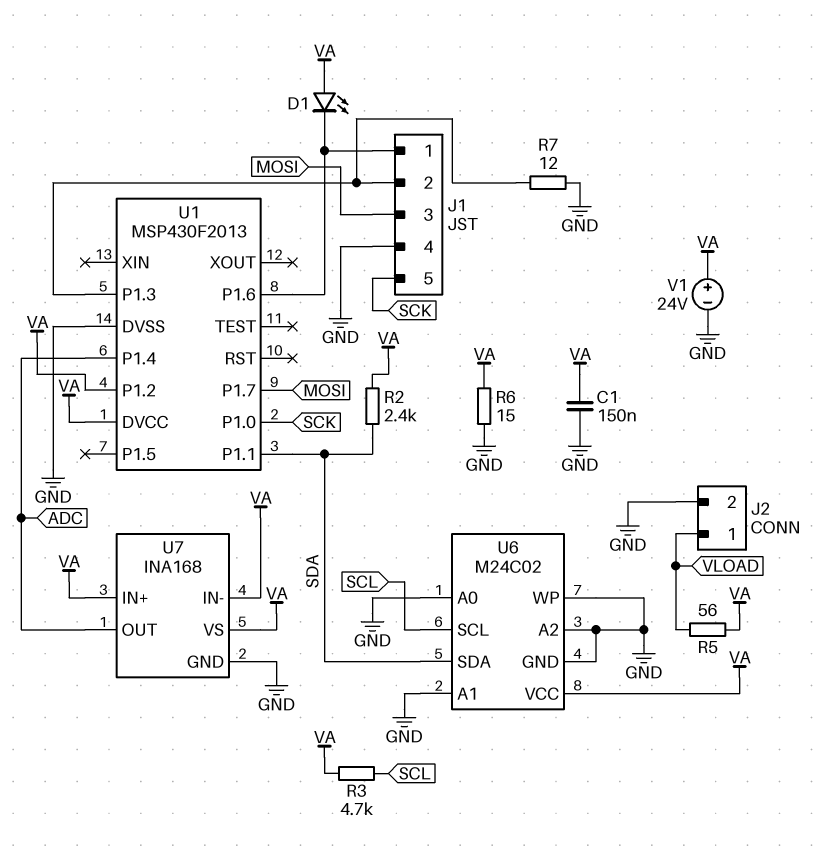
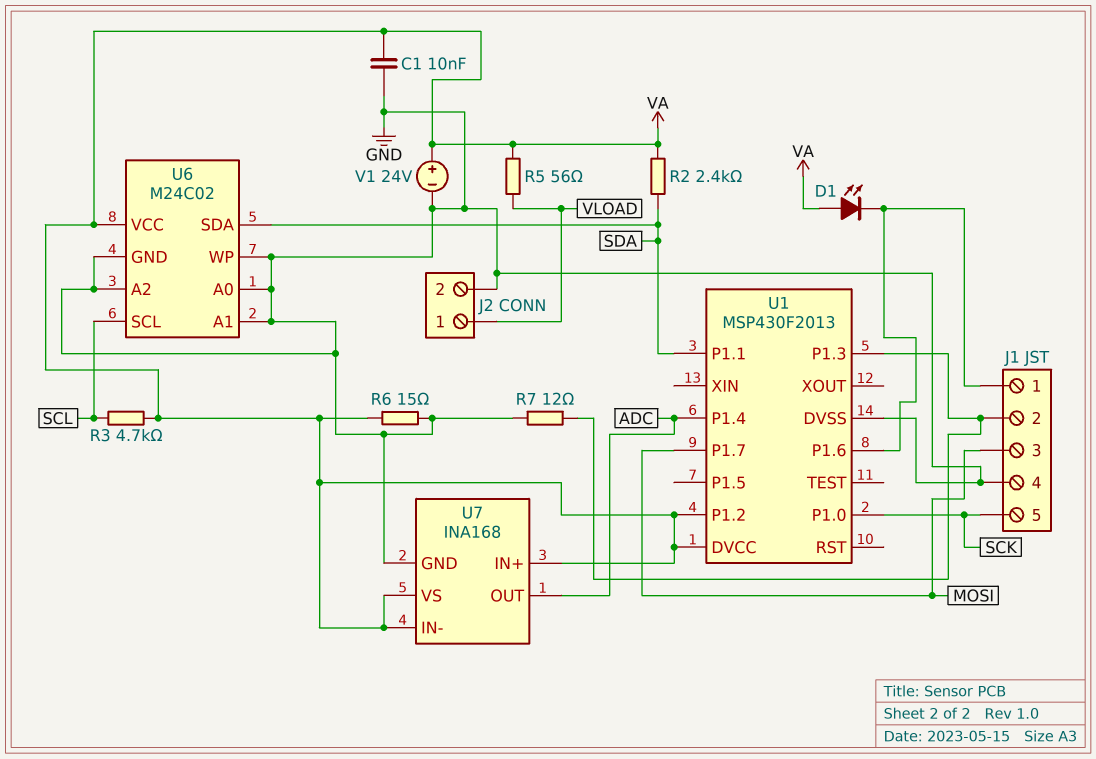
C1: 150nF (GND, VA) -> 10nF (GND, VA)

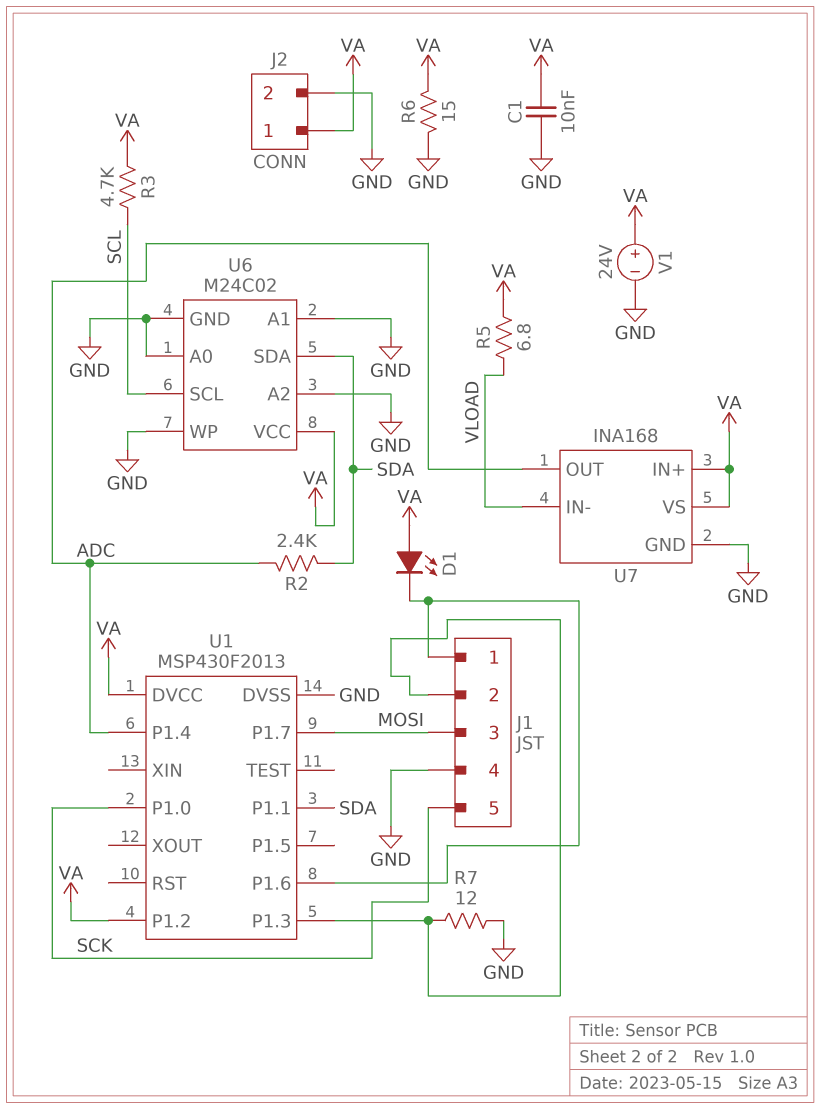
J2 pin 1: VLOAD -> VA
R2: 2.4k (SDA, VA) -> 2.4k (ADC, SDA)
R5: 56 (VA, VLOAD) -> 6.8 (VA, VLOAD)
U7 pin IN-: VA -> VLOAD

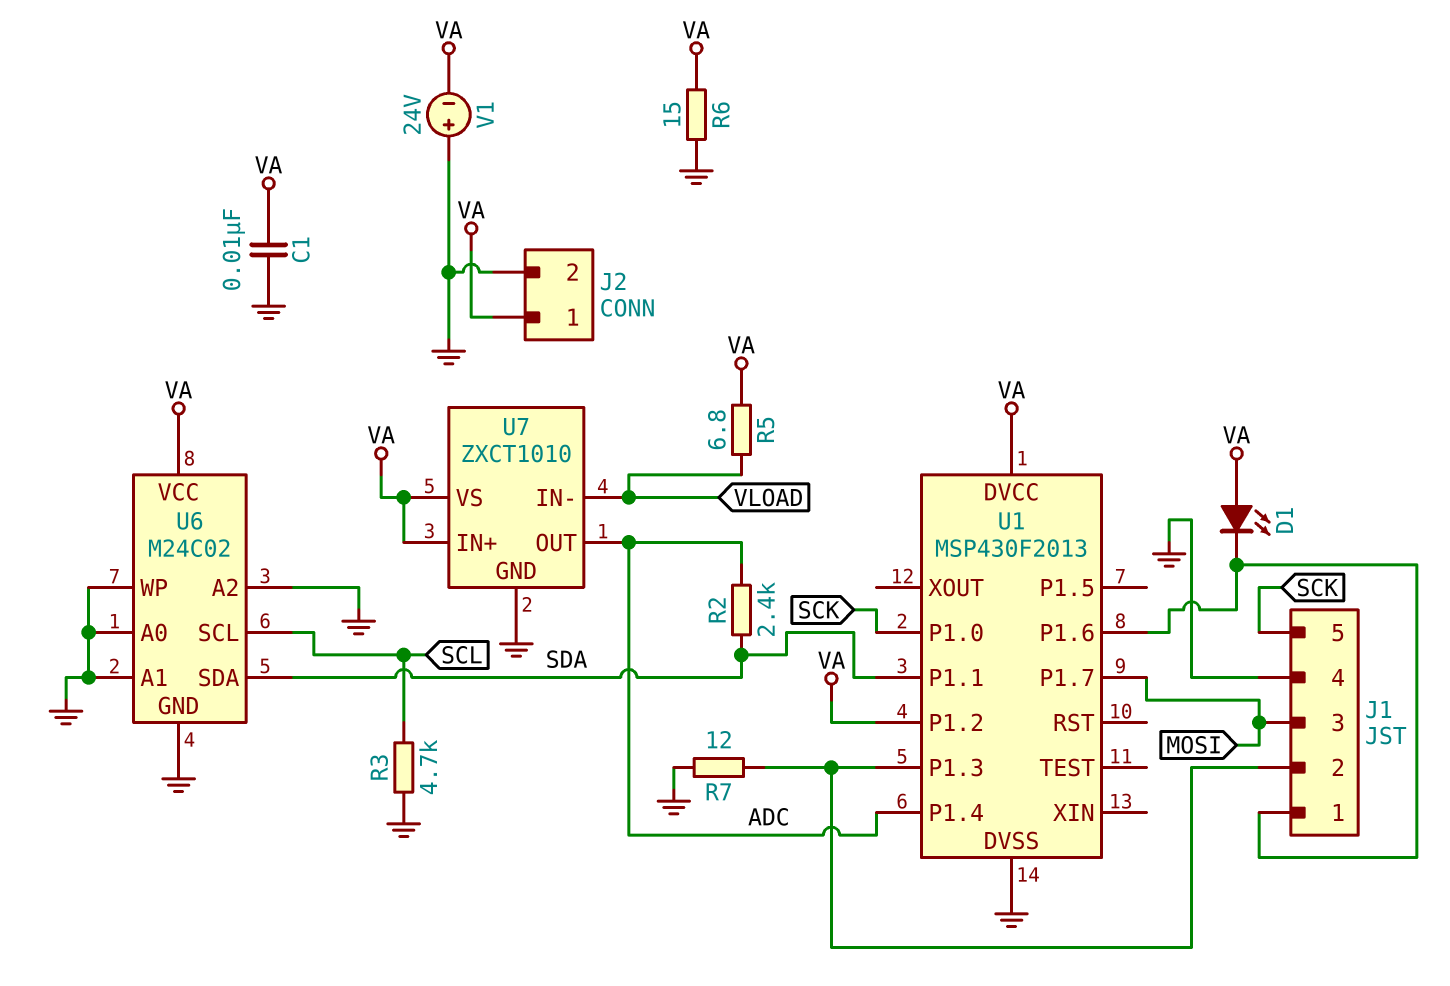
R3: 4.7k (SCL, VA) -> 4.7k (GND, SCL)
U7: INA168 -> ZXCT1010
V1: 24V (plus VA, minus GND) -> 24V (plus GND, minus VA)

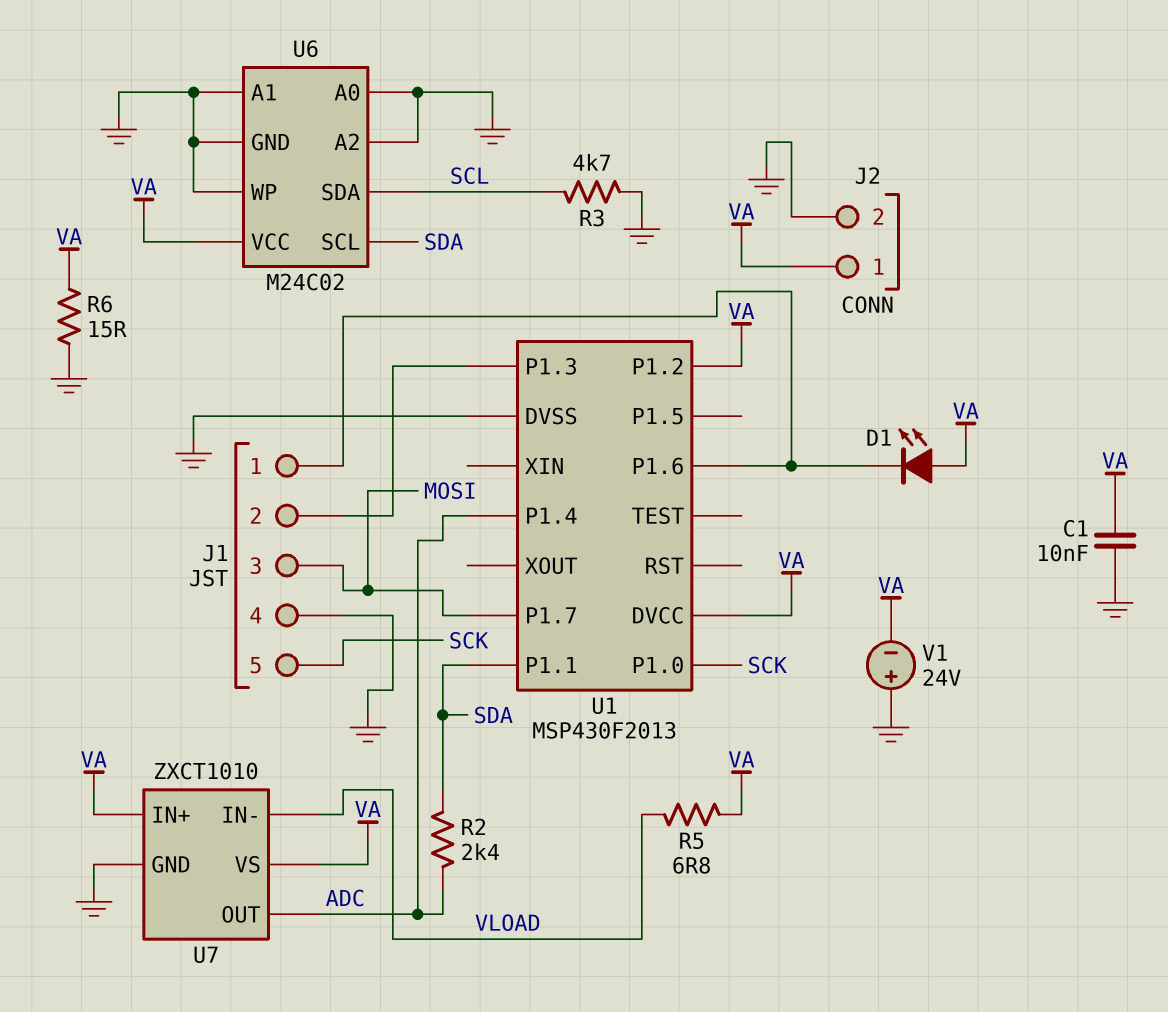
R7: 12 (GND, J1/2) -> none
U6 pin SCL: SCL -> SDA
U6 pin SDA: SDA -> SCL

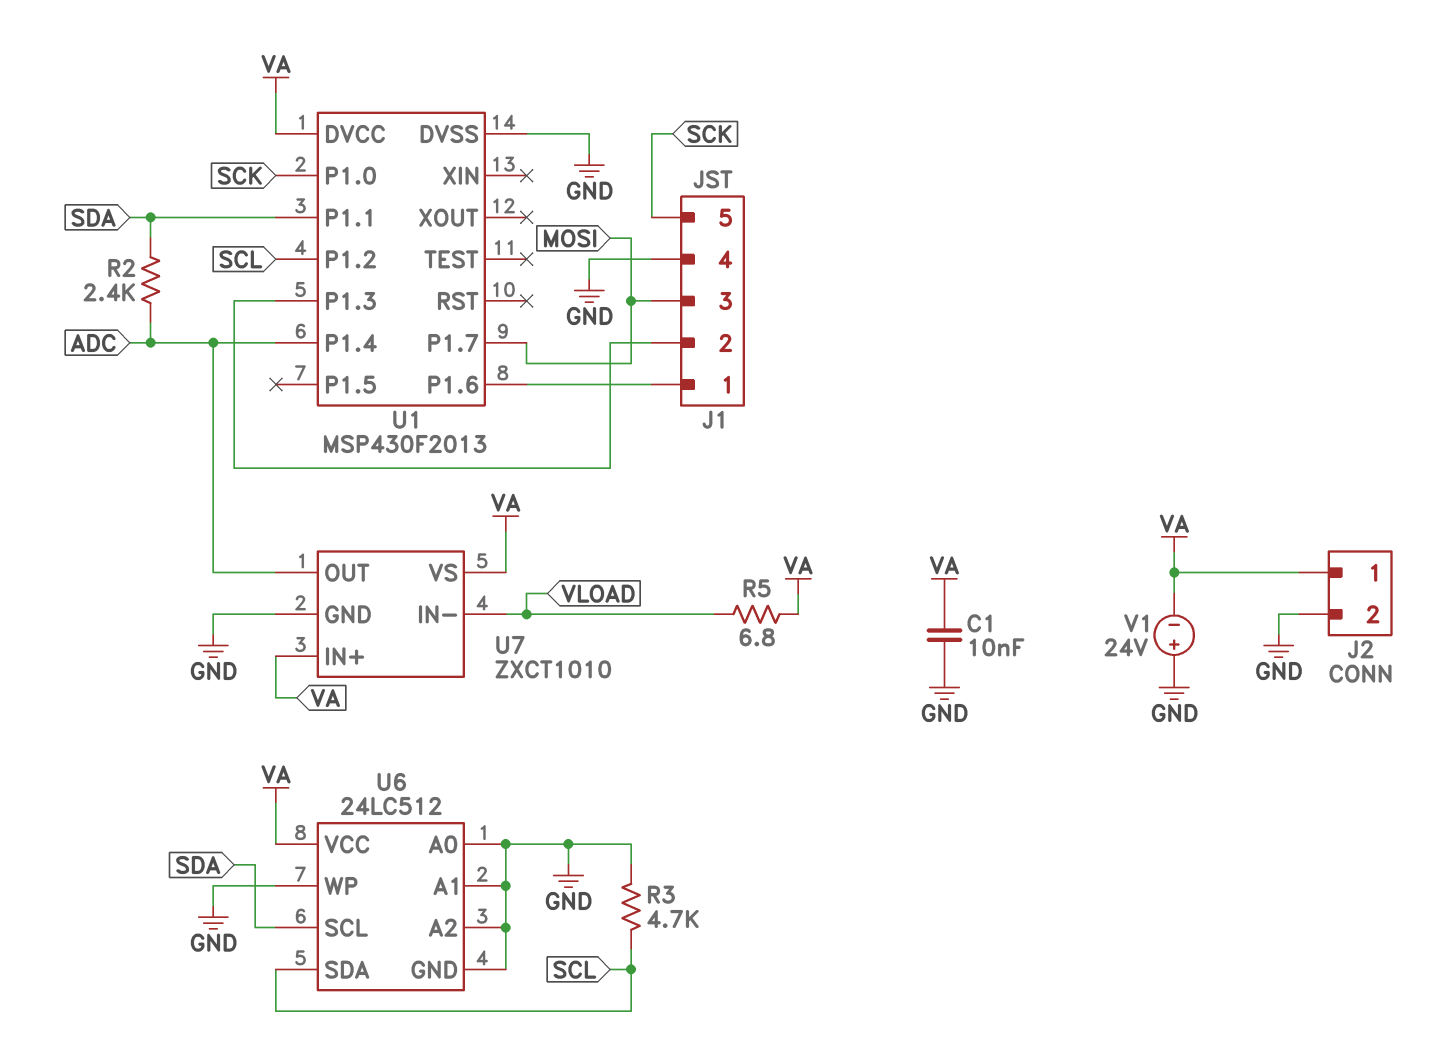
D1: LED (A VA, K J1/1) -> none
R6: 15 (GND, VA) -> none
U1 pin P1.2: VA -> SCL
U6: M24C02 -> 24LC512

